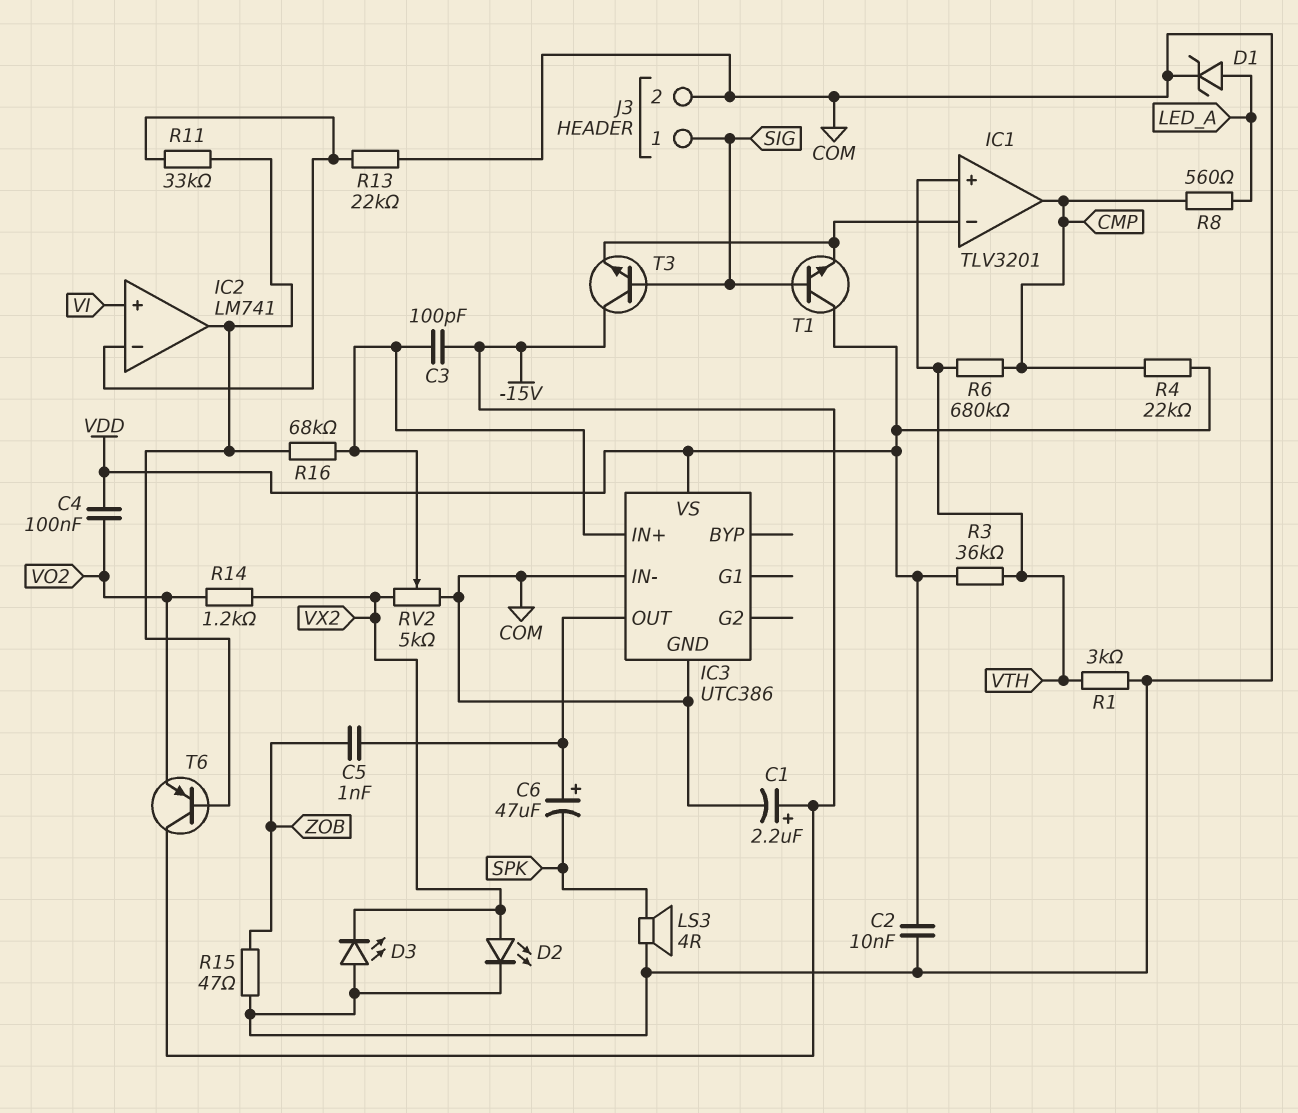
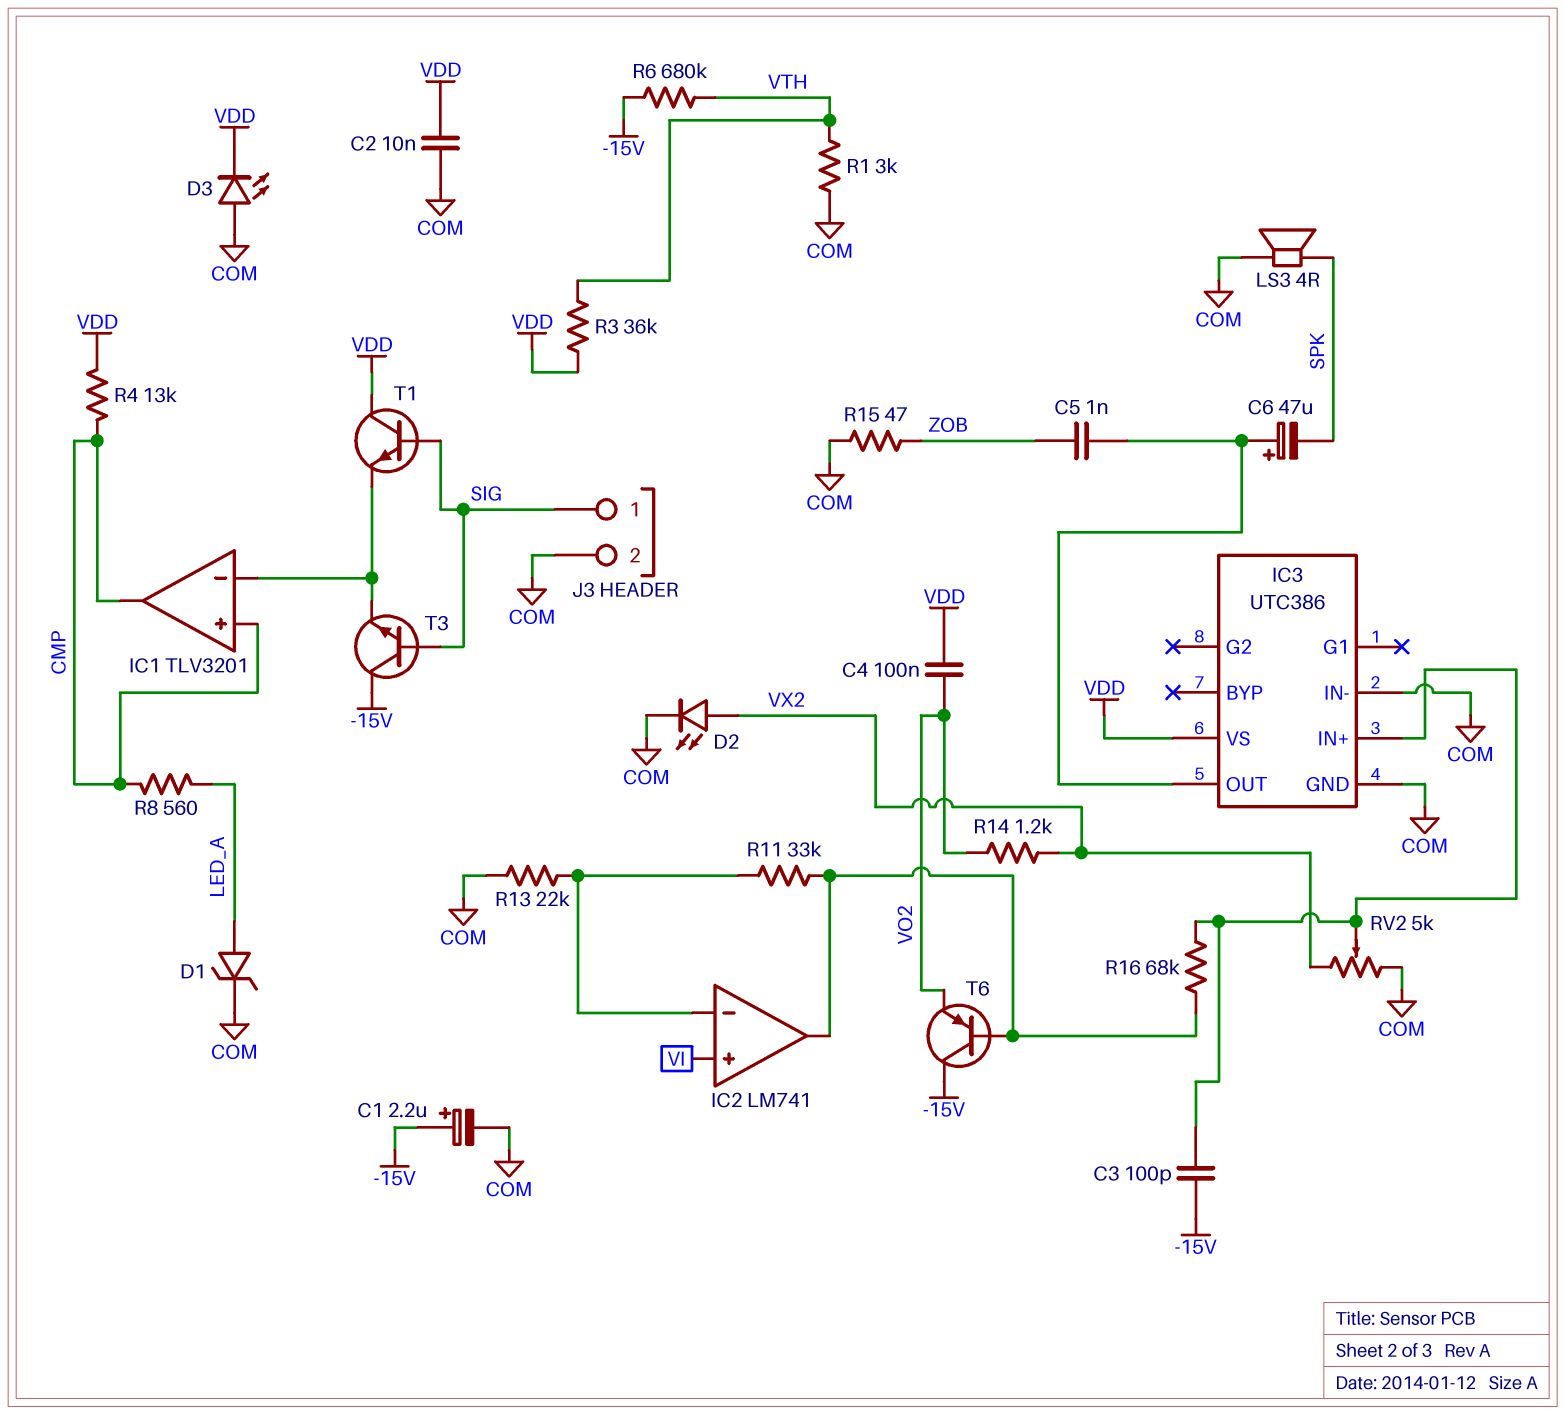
D3: LED (A COM, K VX2) -> LED (A COM, K VDD)
IC1 pin in+: VTH -> CMP
R4: 22k (CMP, VDD) -> 13k (CMP, VDD)
R6: 680k (CMP, VTH) -> 680k (-15V, VTH)

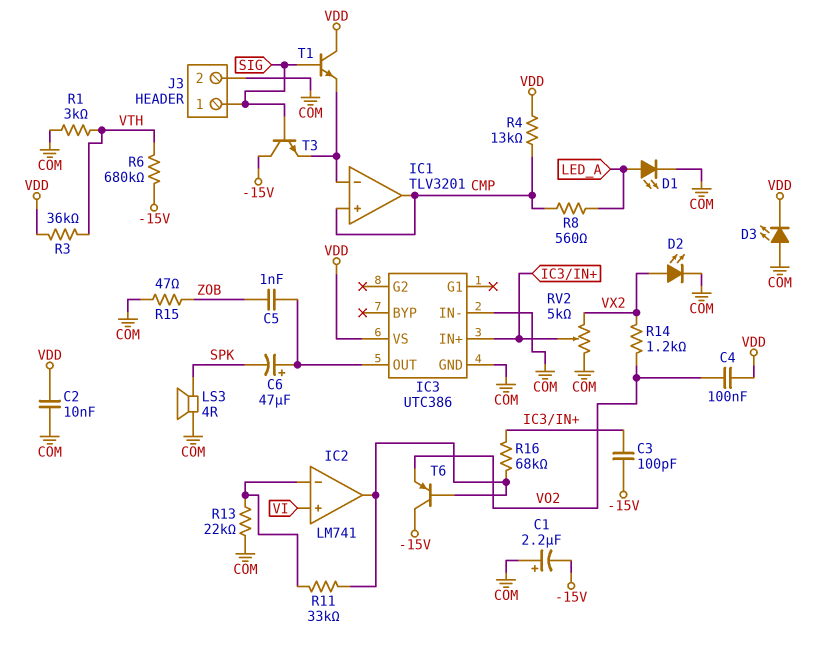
C1: 2.2uF (plus -15V, minus COM) -> 2.2uF (plus COM, minus -15V)
D1: zener (A LED_A, K COM) -> LED (A LED_A, K COM)

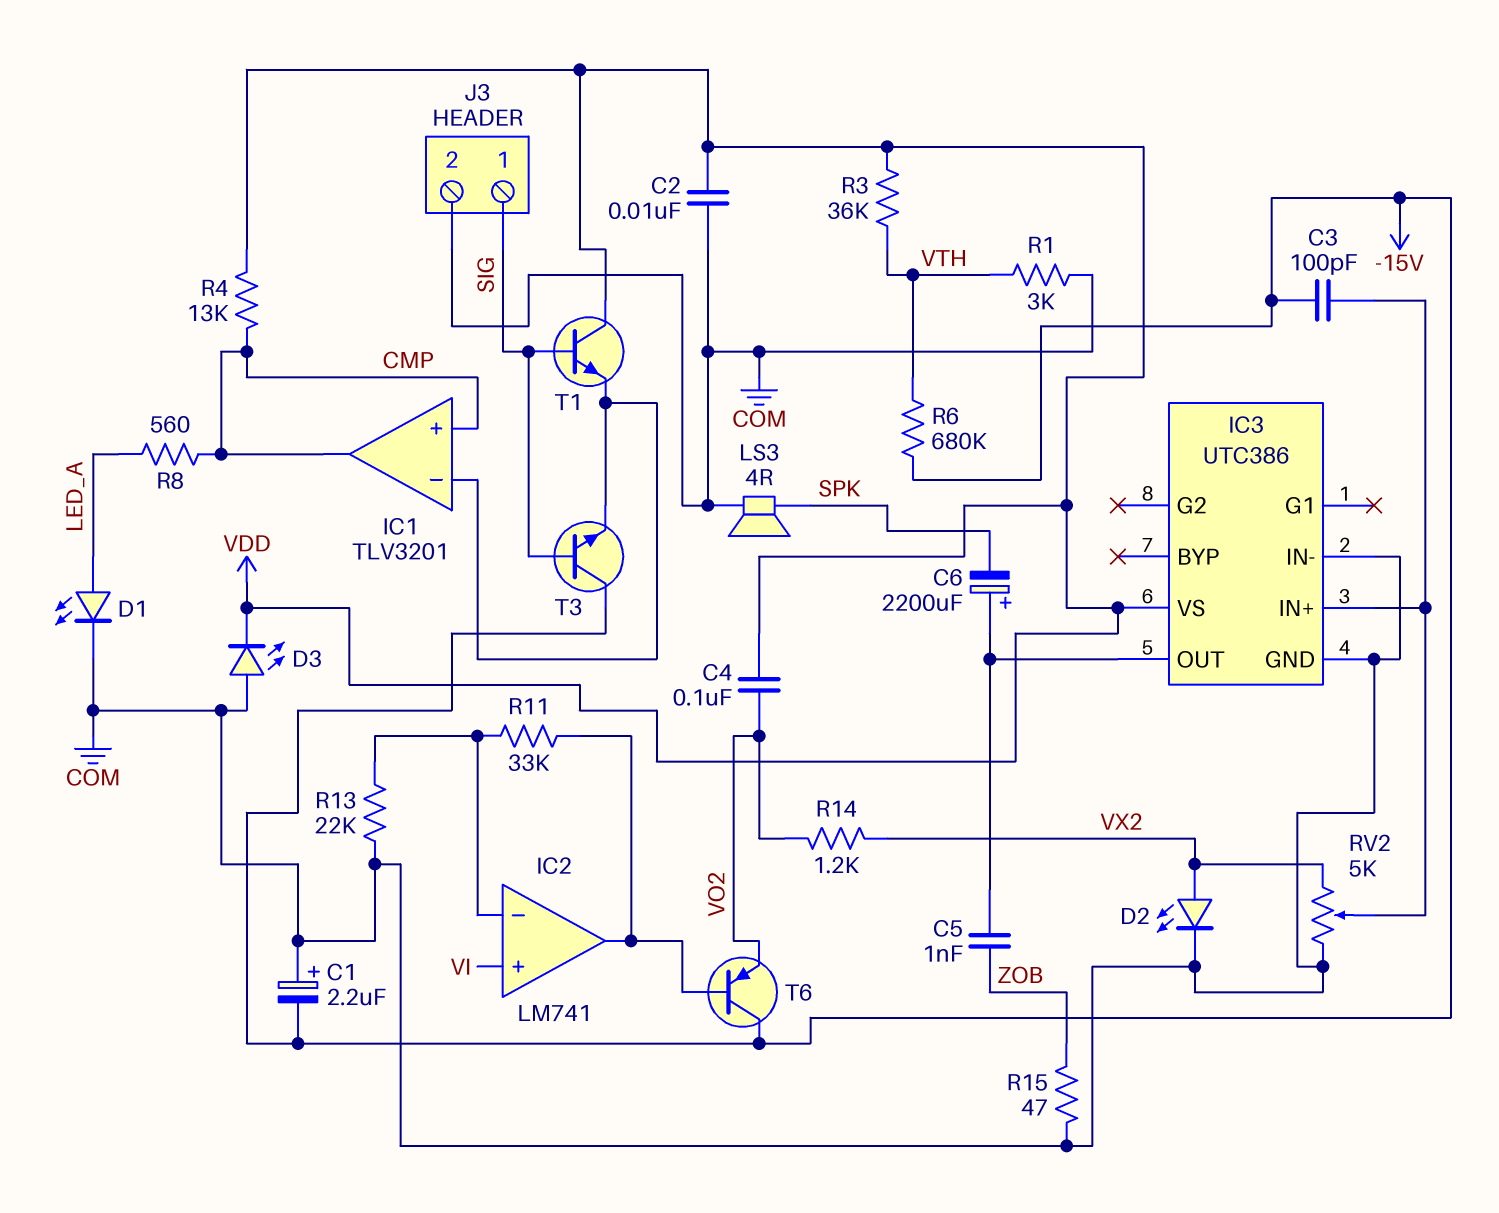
C6: 47uF (plus IC3/OUT, minus SPK) -> 2200uF (plus IC3/OUT, minus SPK)
R16: 68k (IC2/out, IC3/IN+) -> none

